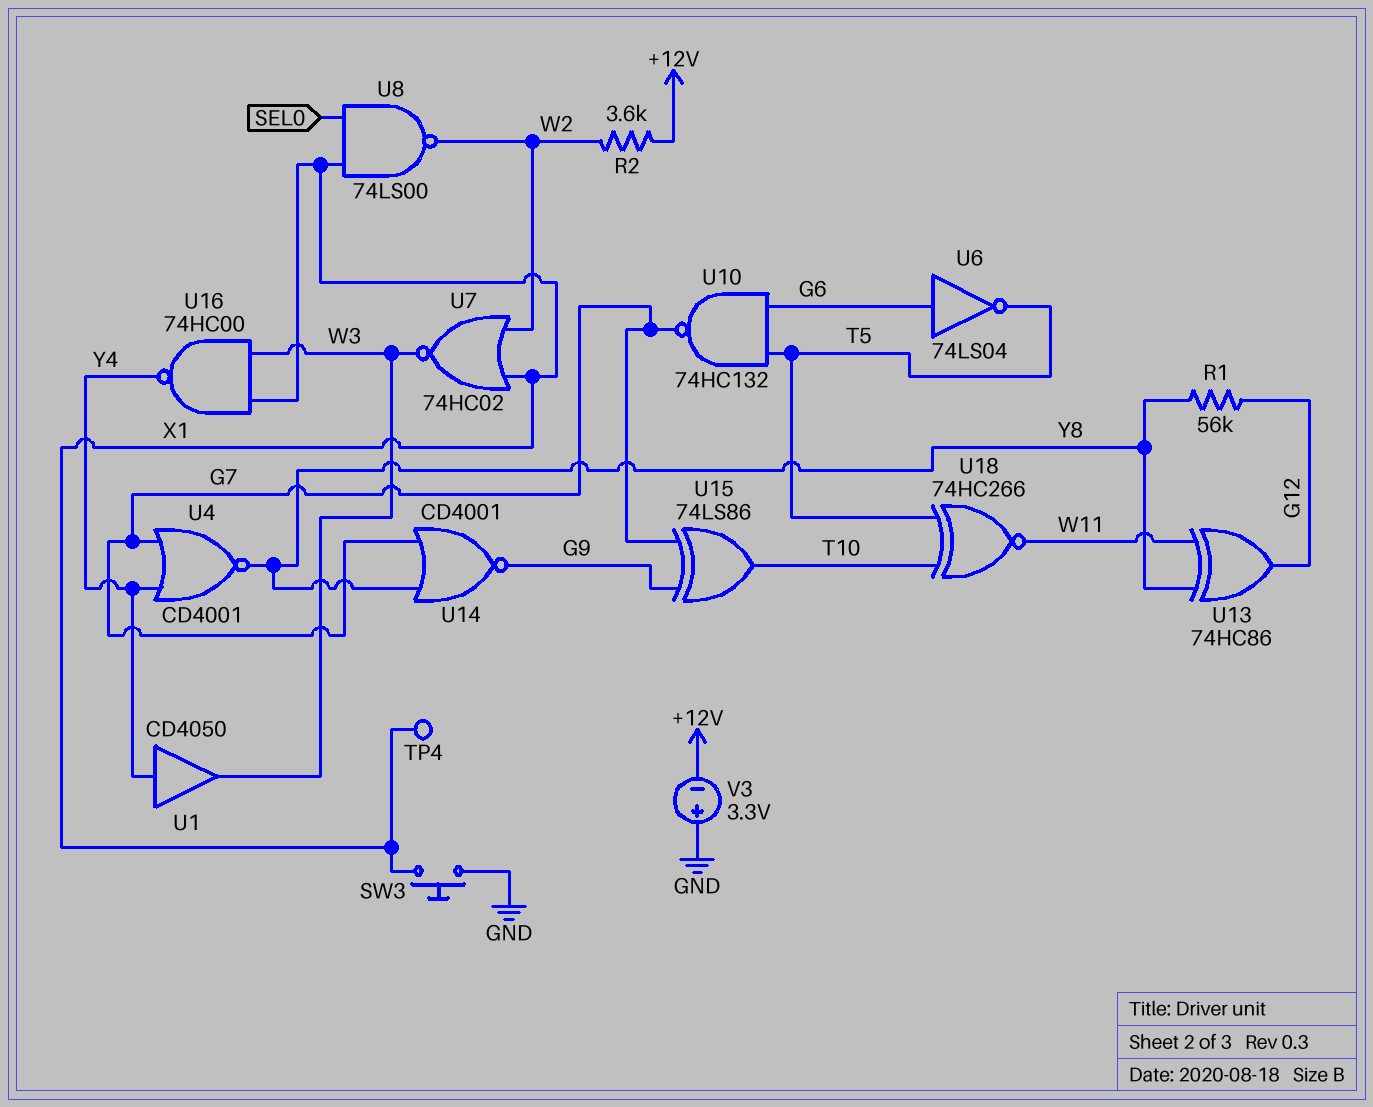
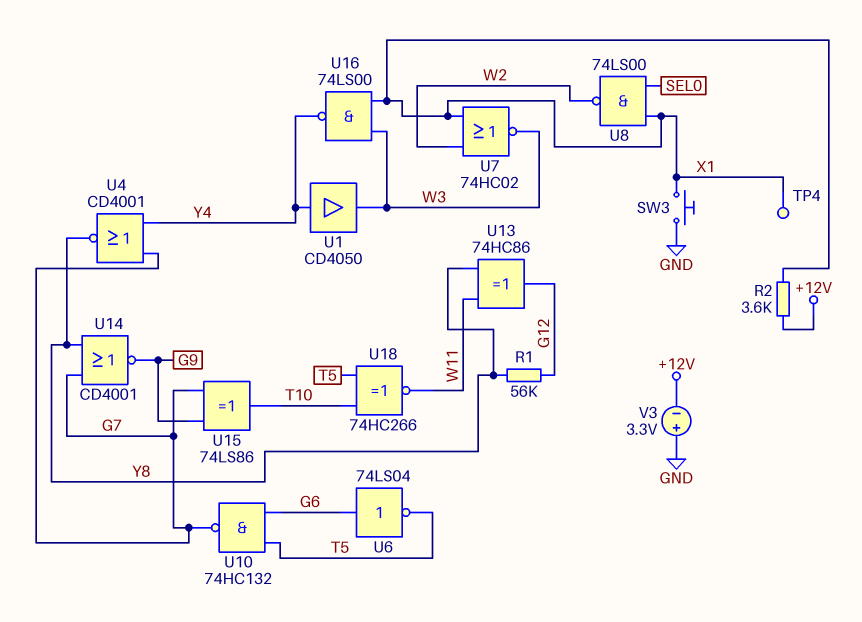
R2: 3.6k (+12V, W2) -> 3.6k (+12V, X1)
U16: NAND 74HC00 (in W3, in X1, out Y4) -> NAND 74LS00 (in W3, in X1, out Y4)

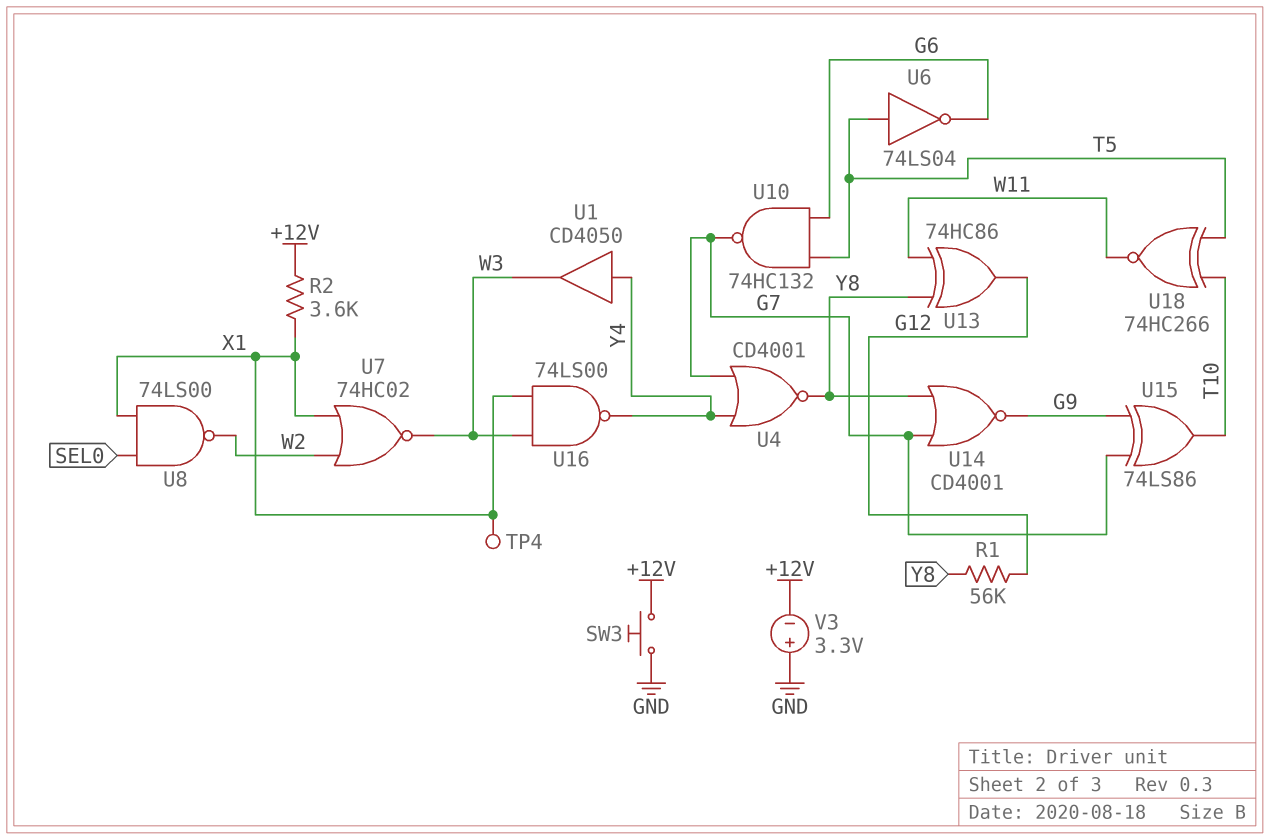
SW3: button (GND, X1) -> button (+12V, GND)
U6: NOT 74LS04 (in G6, out T5) -> NOT 74LS04 (in T5, out G6)

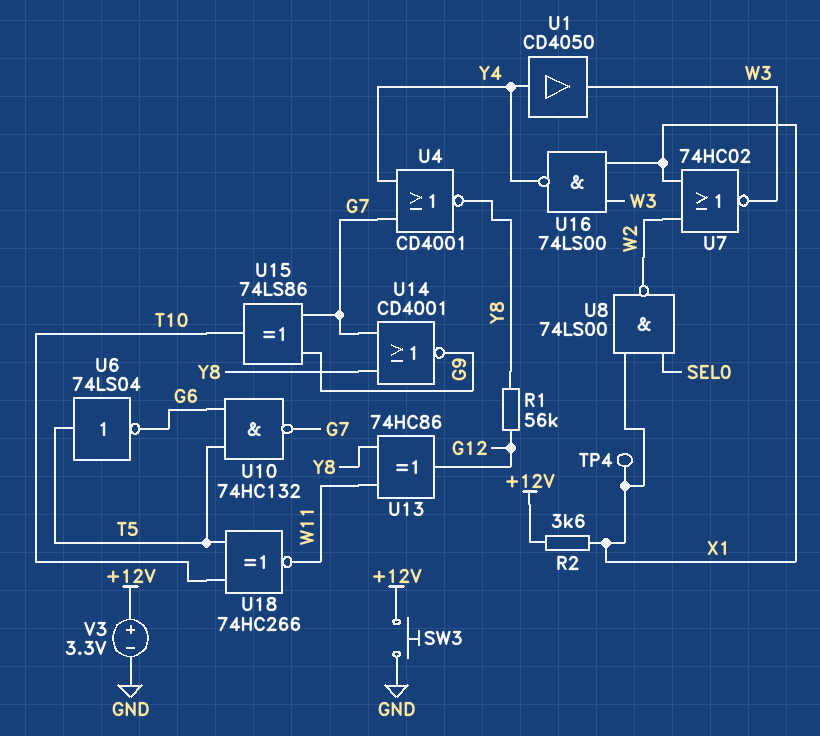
V3: 3.3V (plus GND, minus +12V) -> 3.3V (plus +12V, minus GND)

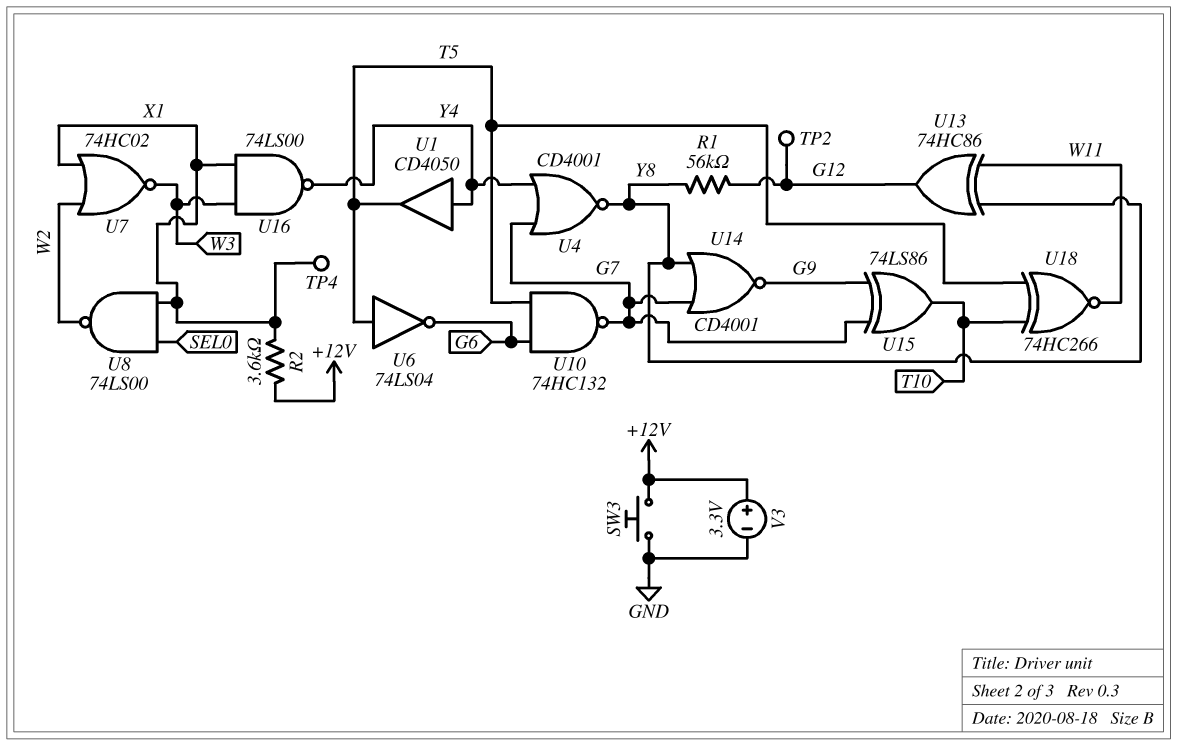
TP2: none -> test point (G12)
U1: buffer CD4050 (in Y4, out W3) -> buffer CD4050 (in Y4, out T5)

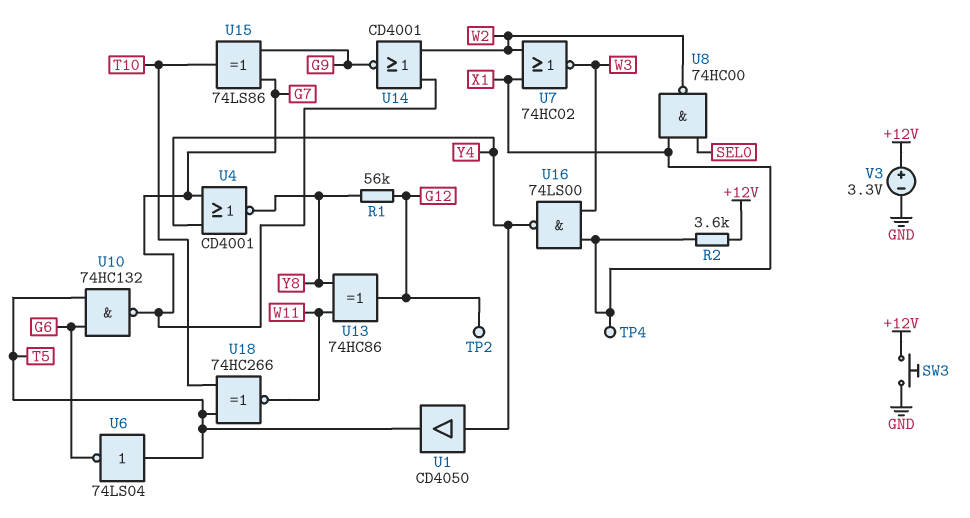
U8: NAND 74LS00 (in SEL0, in X1, out W2) -> NAND 74HC00 (in SEL0, in X1, out W2)
U14: NOR CD4001 (in G7, in Y8, out G9) -> NOR CD4001 (in G7, in W2, out G9)

